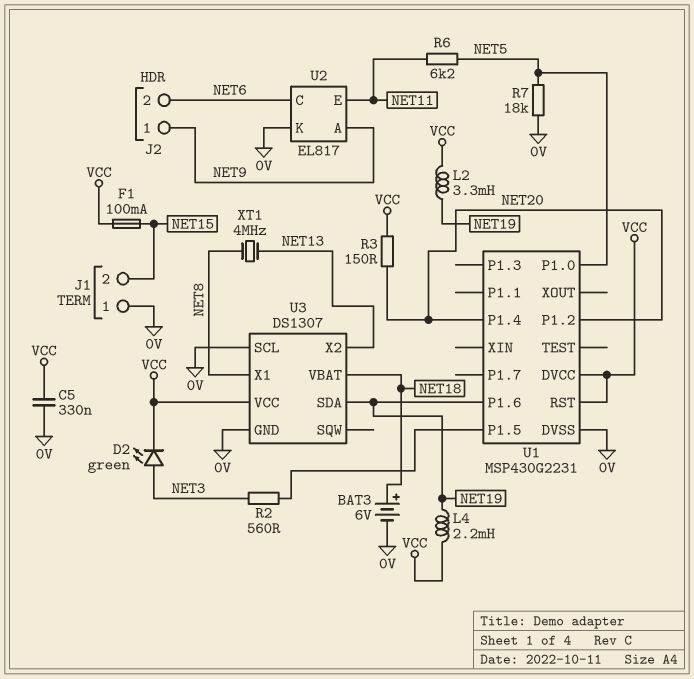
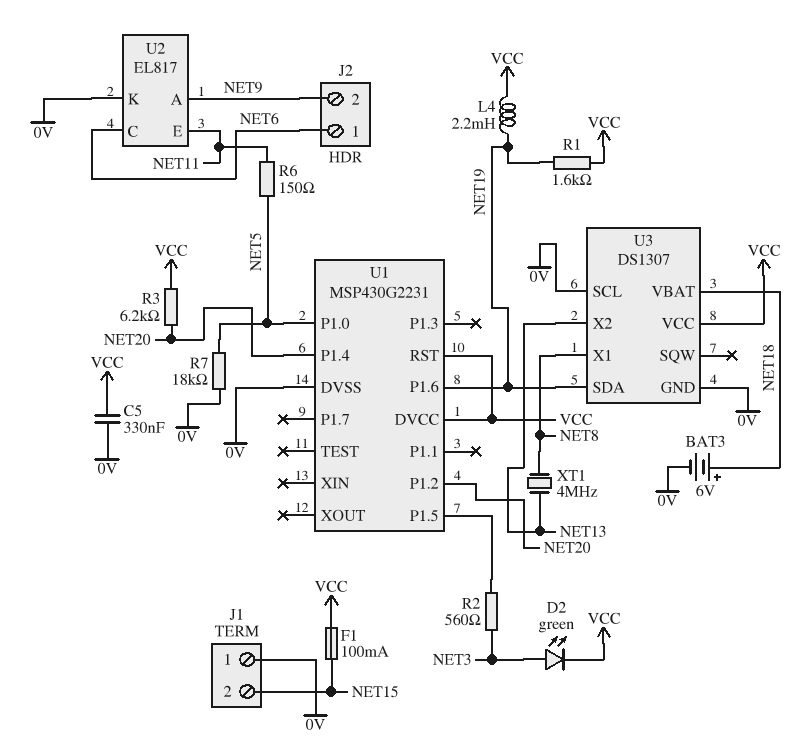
J2 pin 1: NET9 -> NET6
J2 pin 2: NET6 -> NET9
L2: 3.3mH (NET19, VCC) -> none
R1: none -> 1.6k (NET19, VCC)
R3: 150 (NET20, VCC) -> 6.2k (NET20, VCC)
R6: 6.2k (NET5, NET11) -> 150 (NET5, NET11)

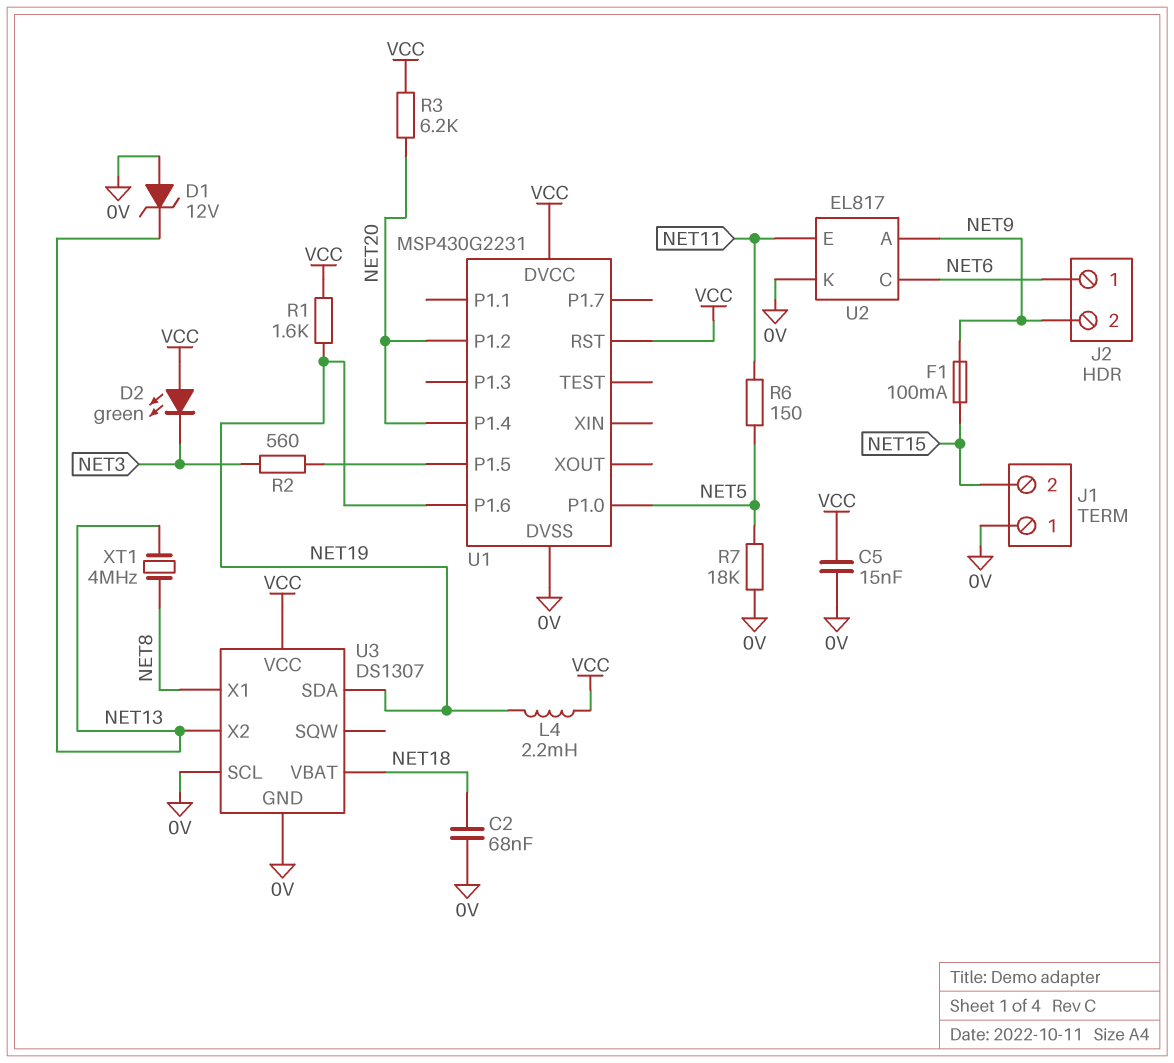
BAT3: 6V (plus NET18, minus 0V) -> none
C2: none -> 68nF (0V, NET18)
C5: 330nF (0V, VCC) -> 15nF (0V, VCC)
D1: none -> zener 12V (A 0V, K NET13)
D2: LED green (A NET3, K VCC) -> LED green (A VCC, K NET3)
F1: 100mA (NET15, VCC) -> 100mA (NET9, NET15)

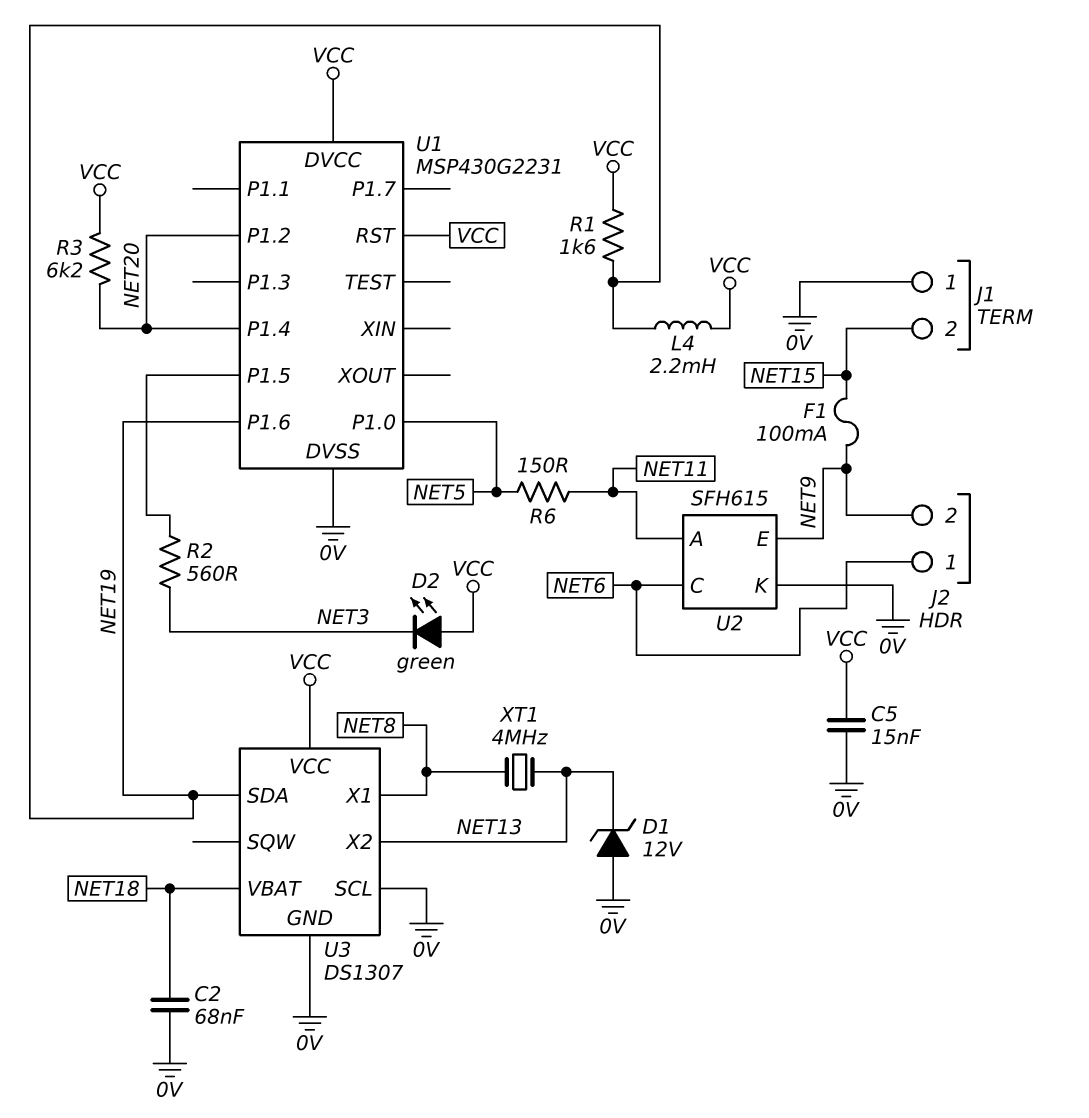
R7: 18k (0V, NET5) -> none
U2: EL817 -> SFH615
U2 pin A: NET9 -> NET11
U2 pin E: NET11 -> NET9

